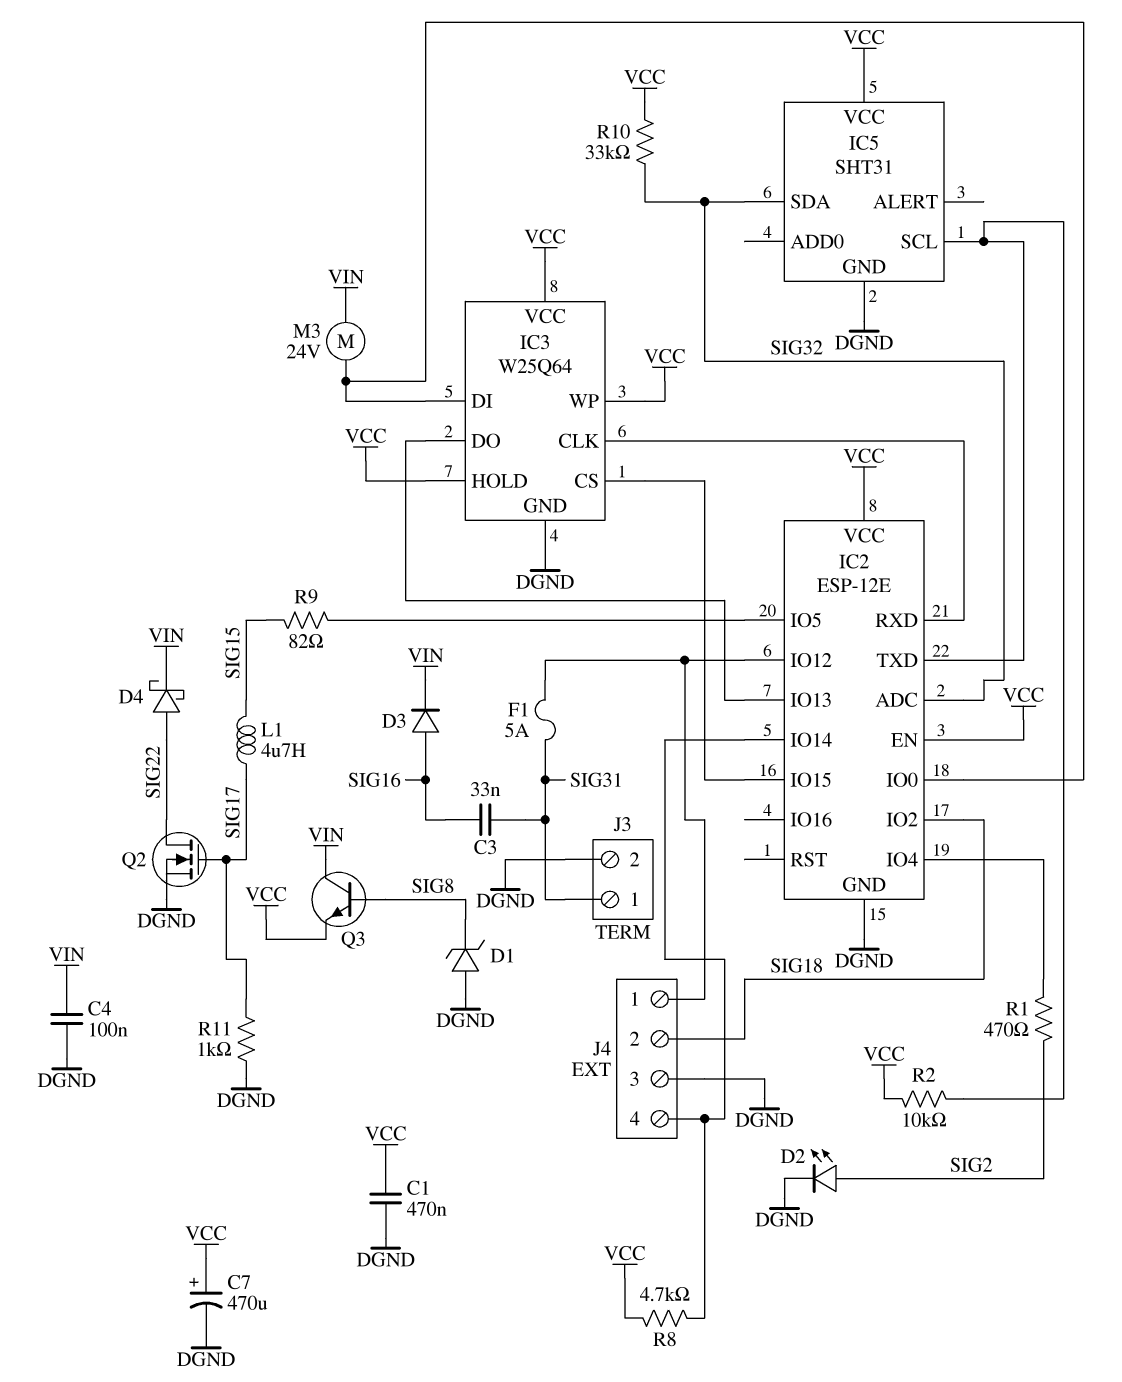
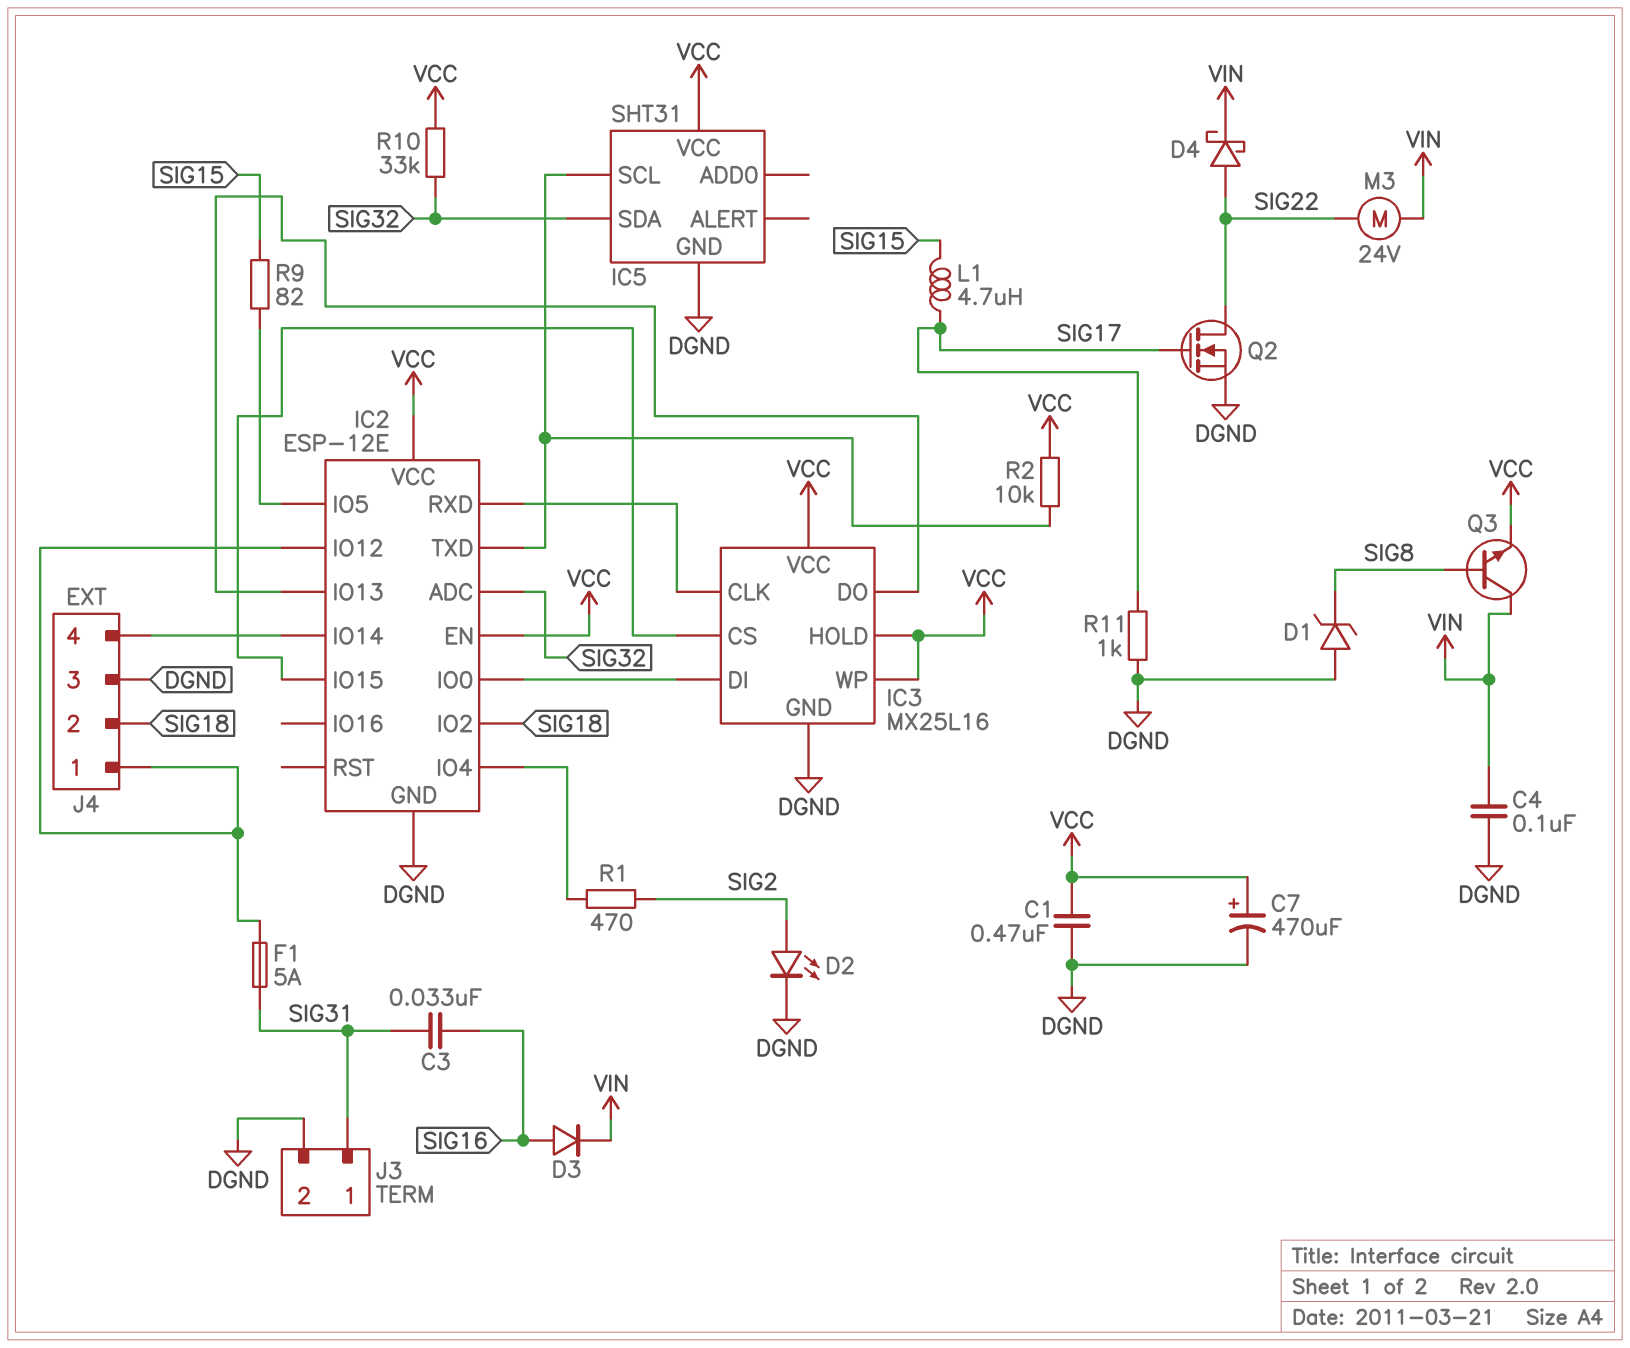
IC3: W25Q64 -> MX25L16
M3: motor 24V (IC2/IO0, VIN) -> motor 24V (SIG22, VIN)
R8: 4.7k (IC2/IO14, VCC) -> none

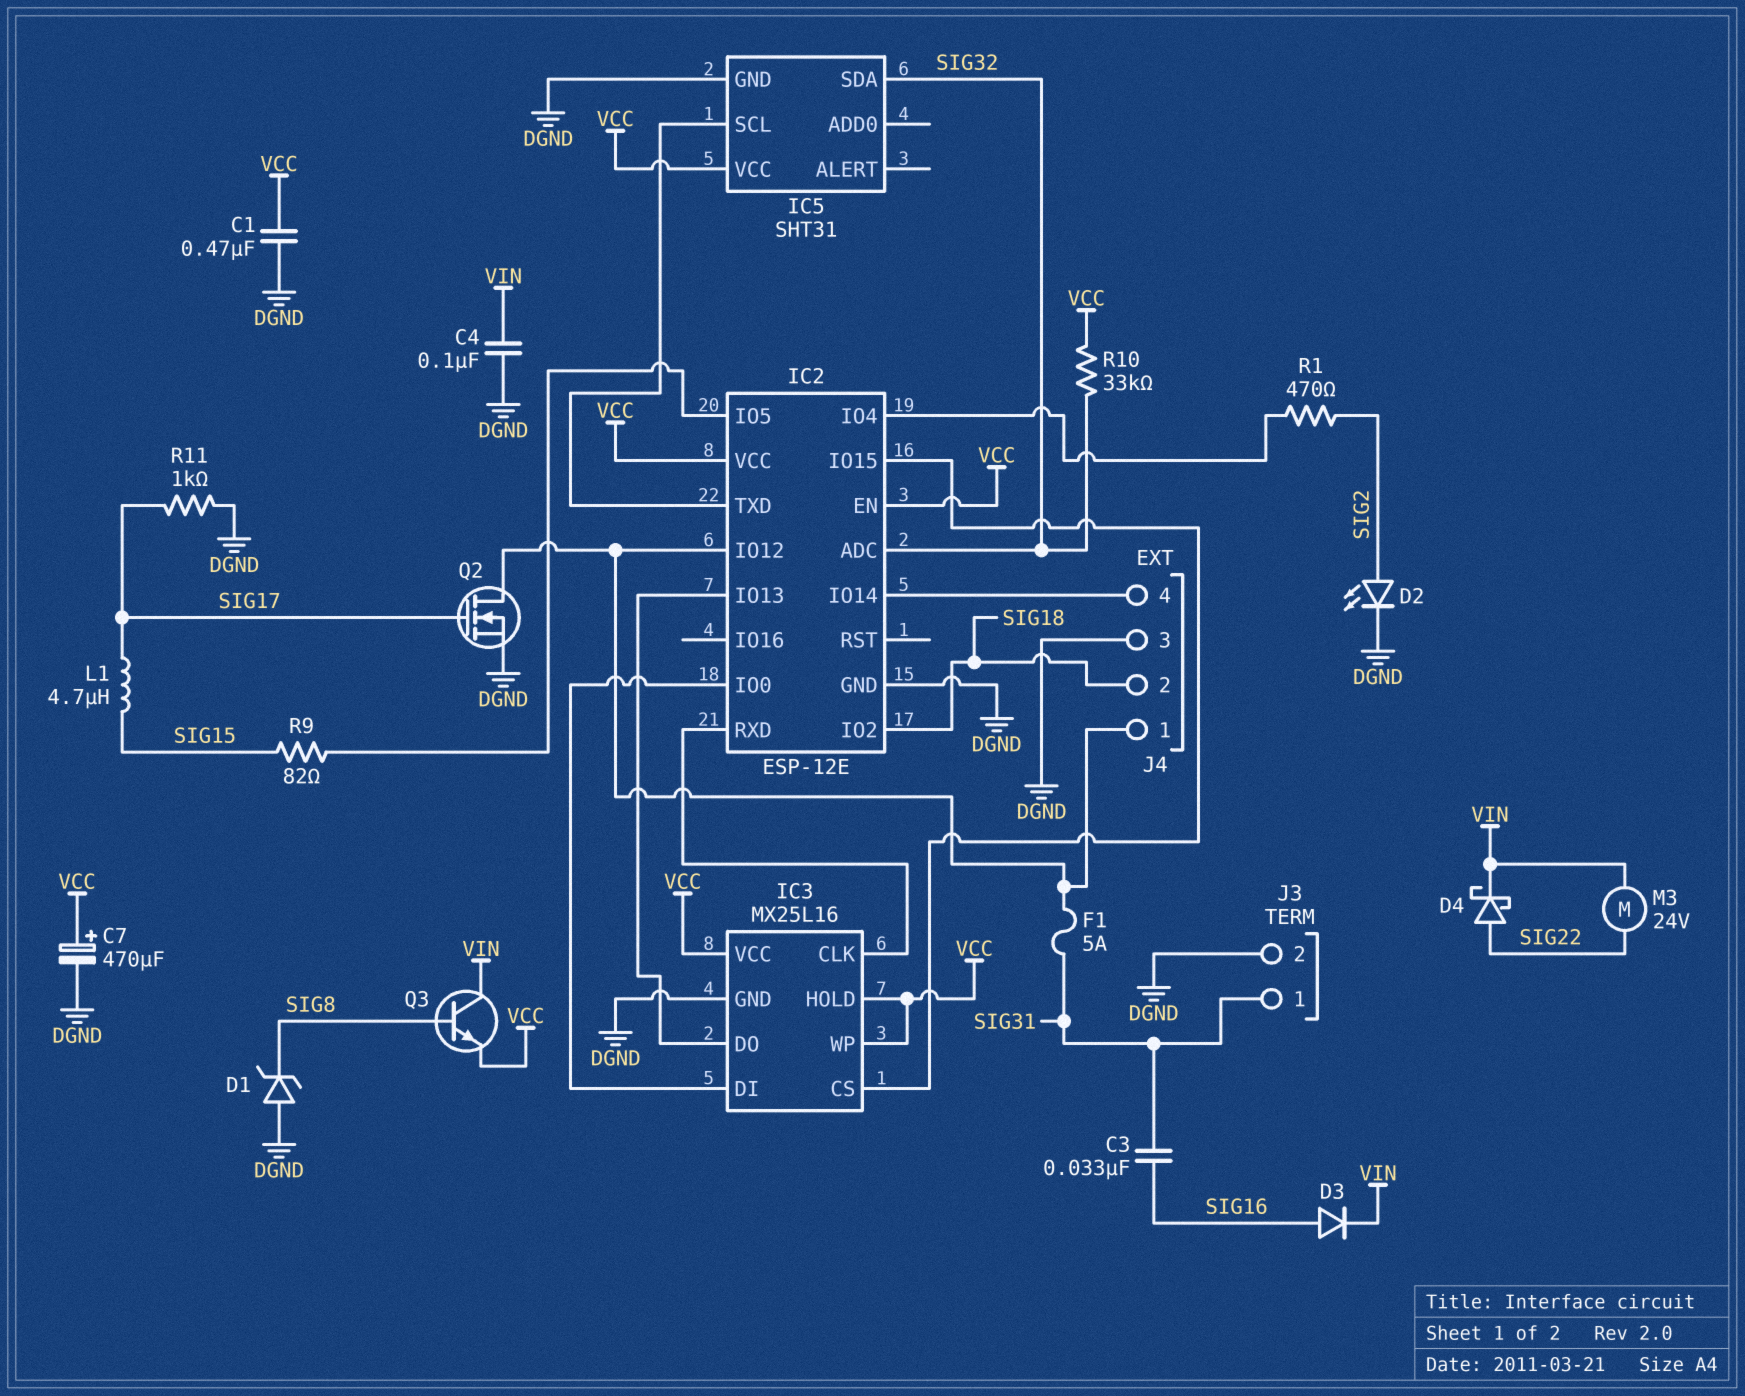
Q2: NMOS (G SIG17, D SIG22, S DGND) -> NMOS (G SIG17, D IC2/IO12, S DGND)
R2: 10k (IC2/TXD, VCC) -> none

